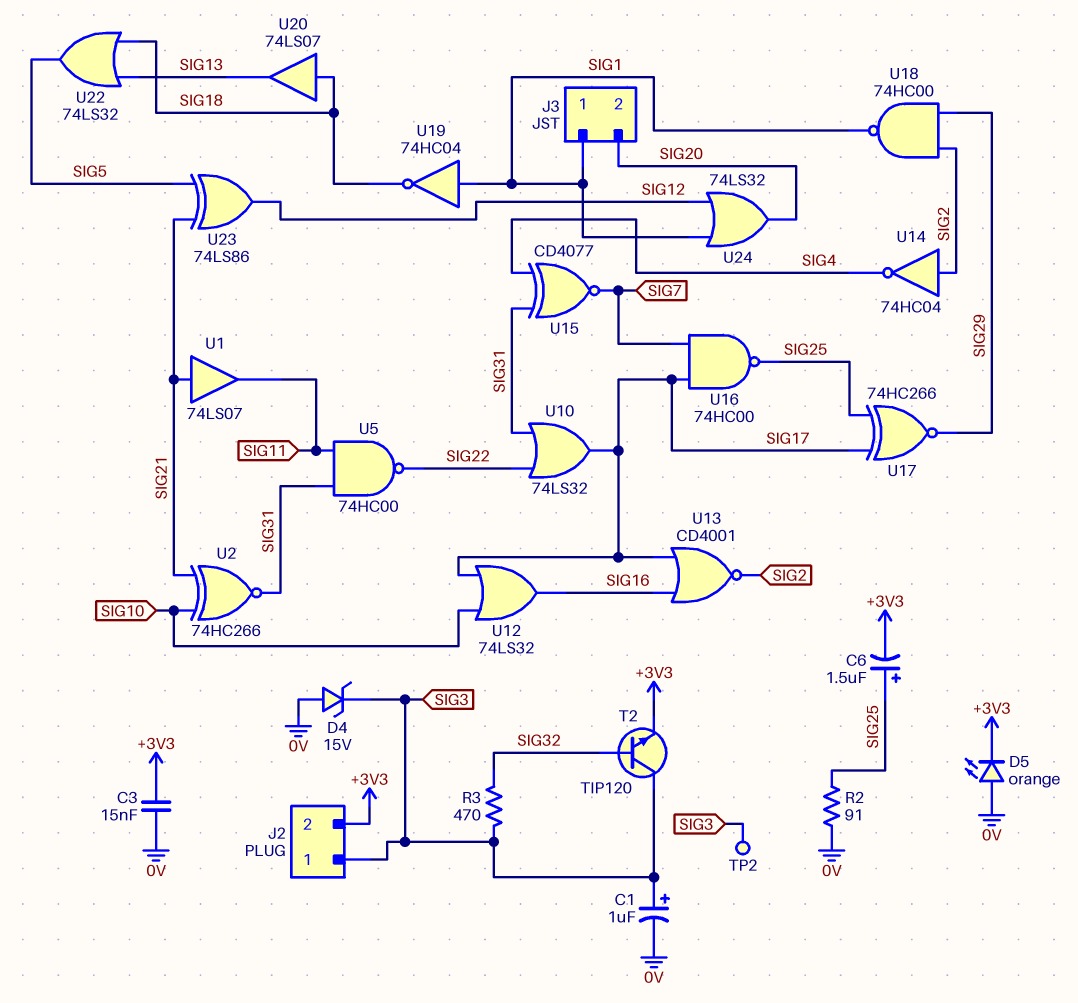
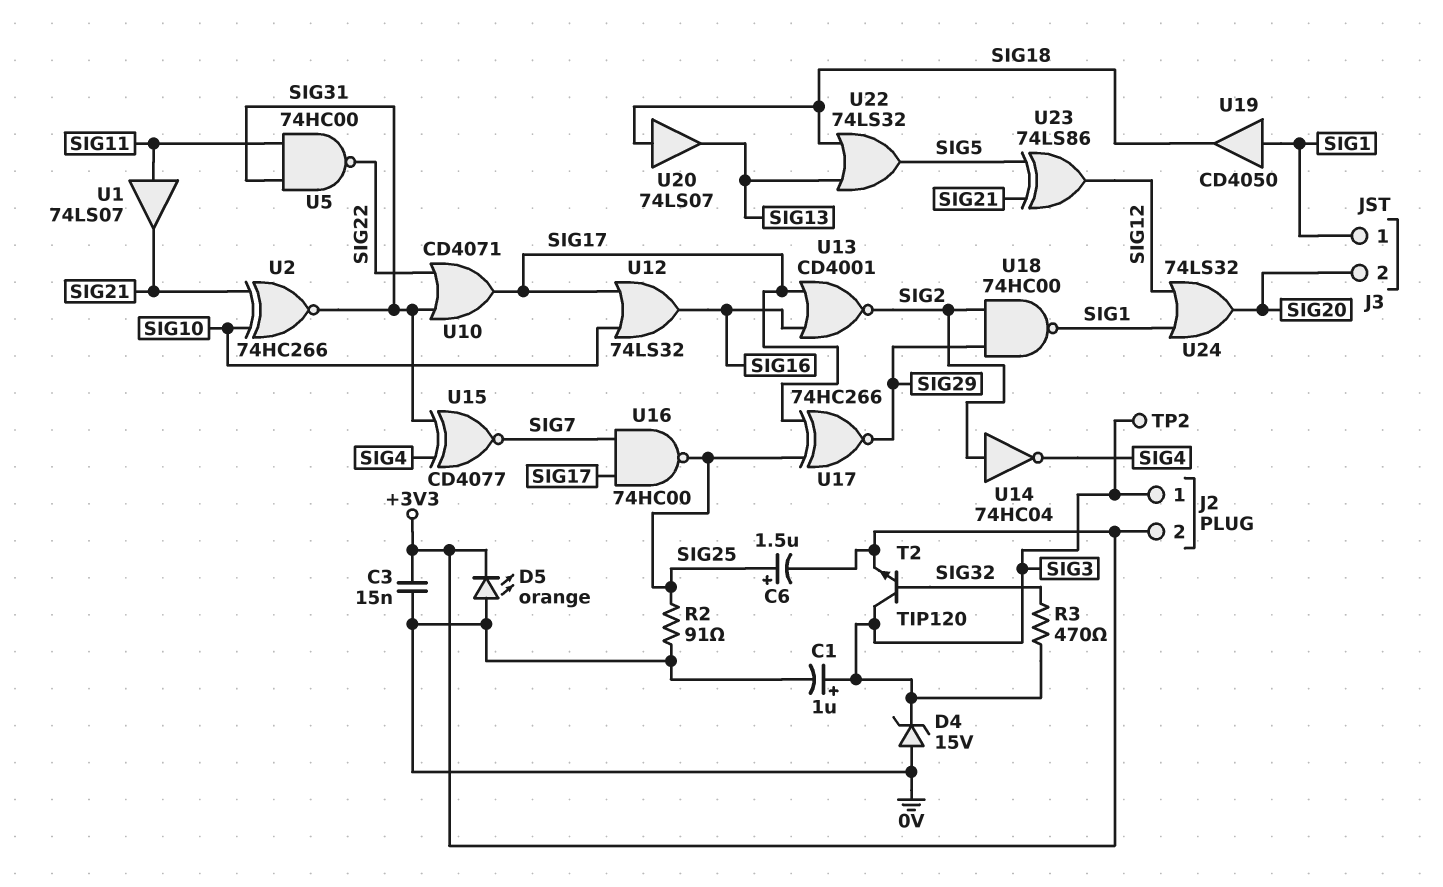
U1: buffer 74LS07 (in SIG21, out SIG11) -> buffer 74LS07 (in SIG11, out SIG21)
U10: OR 74LS32 (in SIG22, in SIG31, out SIG17) -> OR CD4071 (in SIG22, in SIG31, out SIG17)
U19: NOT 74HC04 (in SIG1, out SIG18) -> buffer CD4050 (in SIG1, out SIG18)

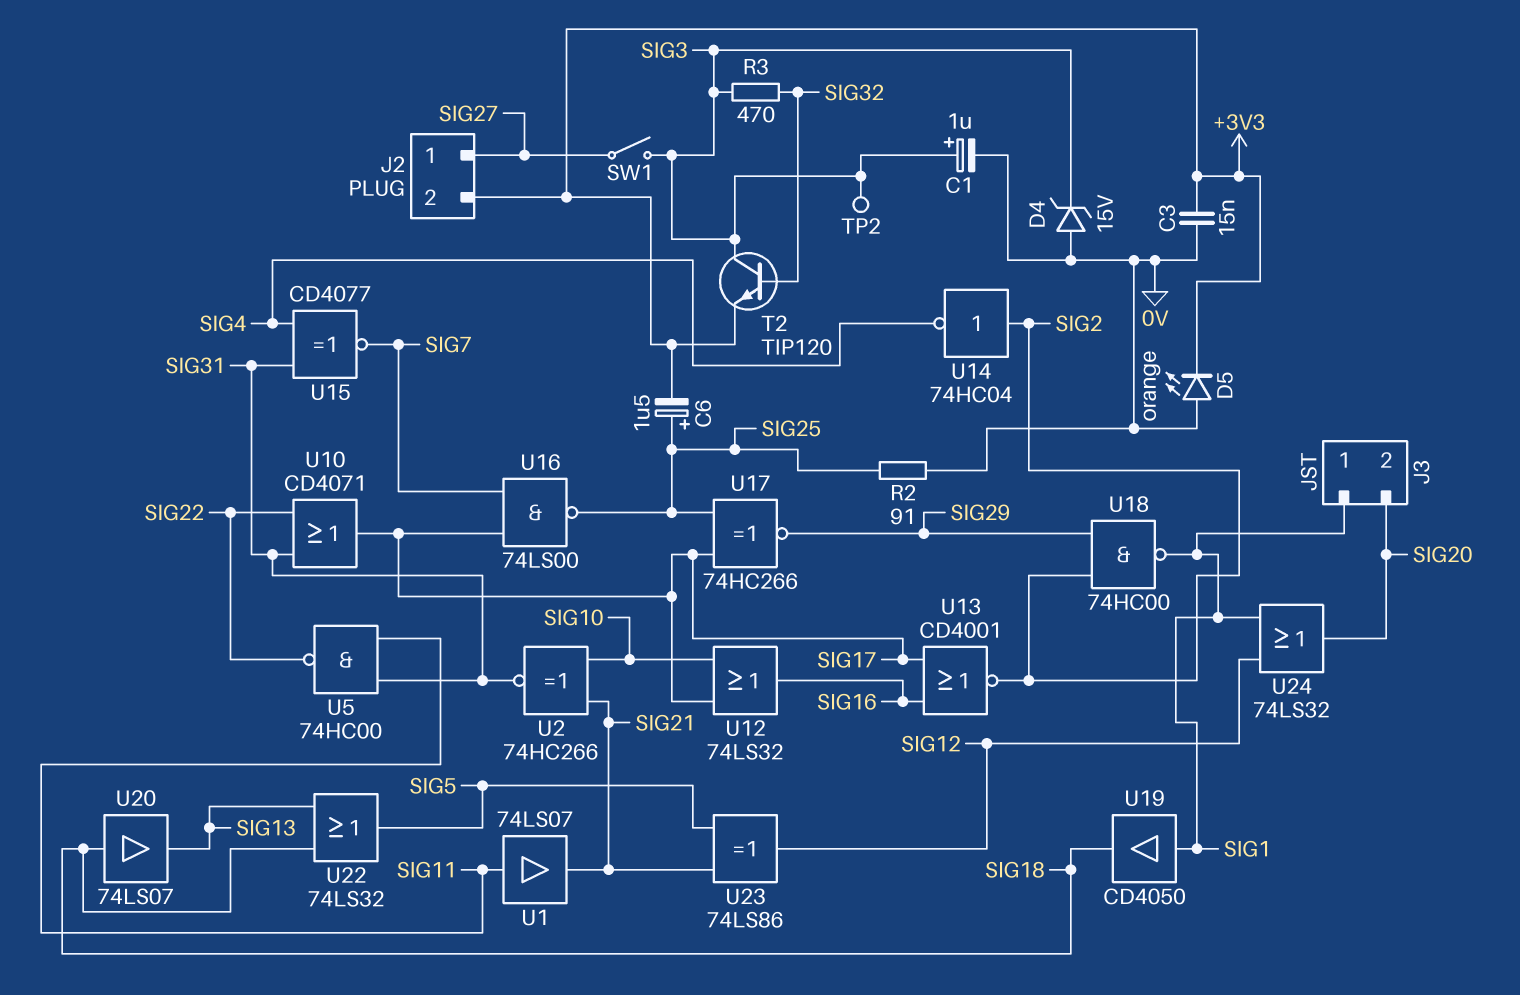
J2 pin 1: SIG3 -> SIG27
SW1: none -> switch (SIG3, SIG27)
U16: NAND 74HC00 (in SIG7, in SIG17, out SIG25) -> NAND 74LS00 (in SIG7, in SIG17, out SIG25)

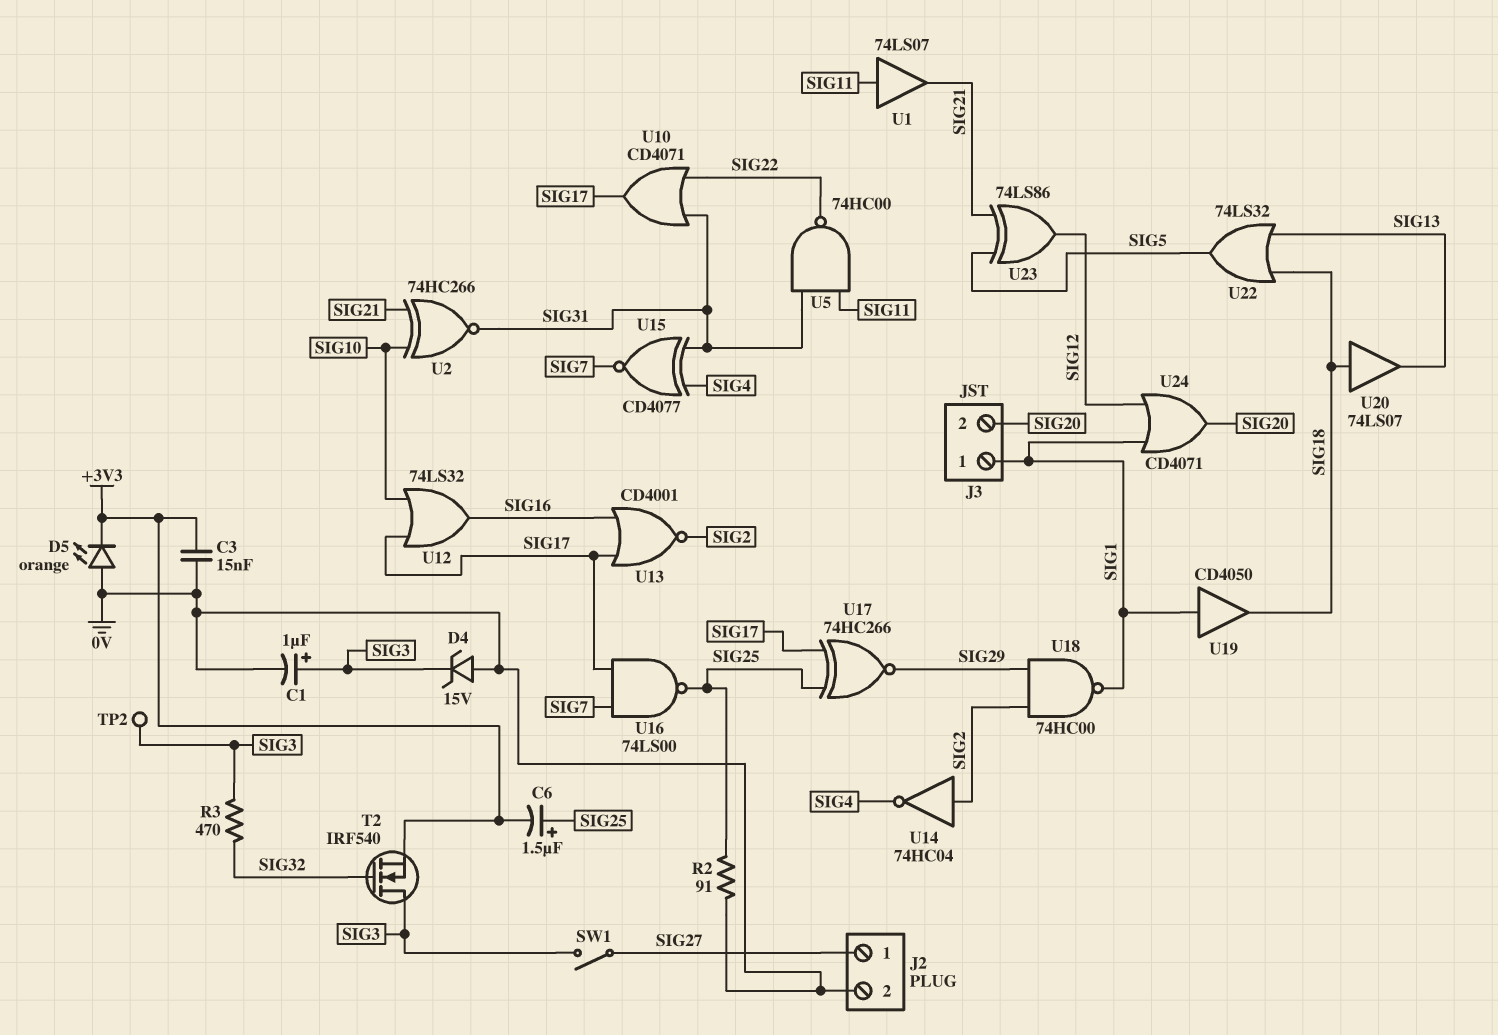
J2 pin 2: +3V3 -> 0V
T2: NPN TIP120 (B SIG32, C SIG3, E +3V3) -> NMOS IRF540 (G SIG32, D SIG3, S +3V3)
U24: OR 74LS32 (in SIG1, in SIG12, out SIG20) -> OR CD4071 (in SIG1, in SIG12, out SIG20)

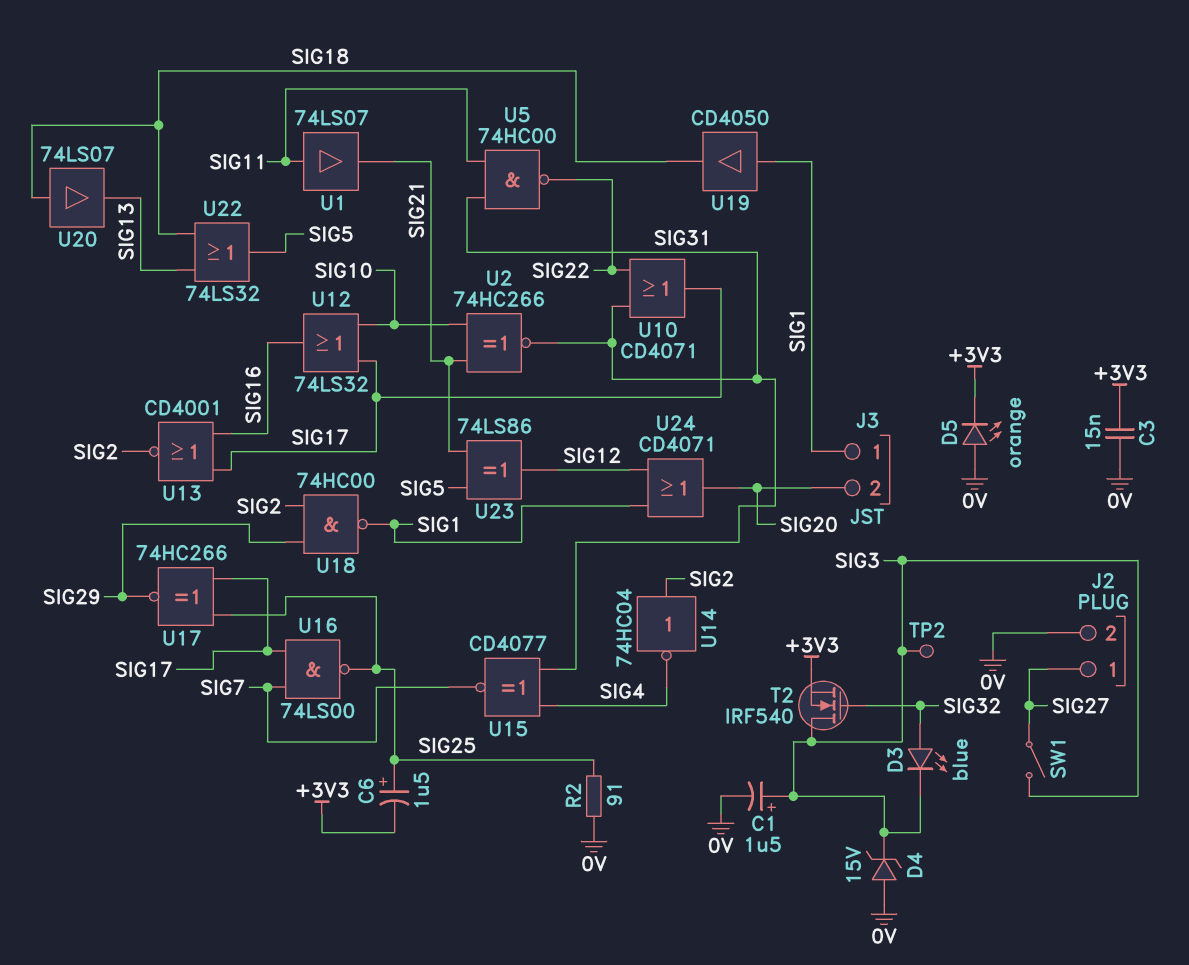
C1: 1uF (plus SIG3, minus 0V) -> 1.5uF (plus SIG3, minus 0V)
D3: none -> LED blue (A SIG32, K SIG3)
R3: 470 (SIG3, SIG32) -> none

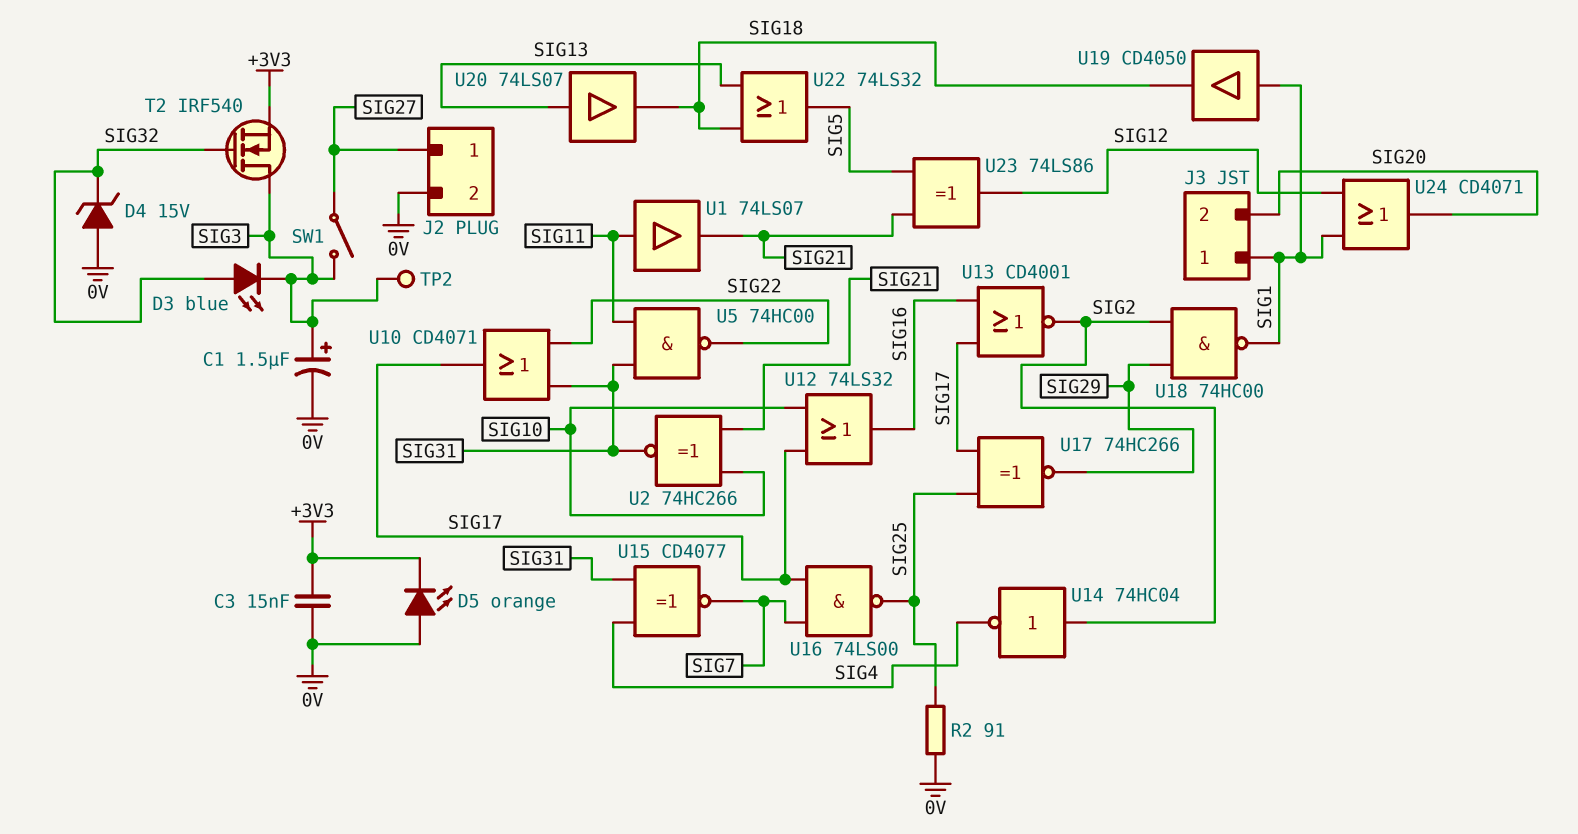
C6: 1.5uF (plus SIG25, minus +3V3) -> none
D4: zener 15V (A 0V, K SIG3) -> zener 15V (A 0V, K SIG32)
U20: buffer 74LS07 (in SIG18, out SIG13) -> buffer 74LS07 (in SIG13, out SIG18)

